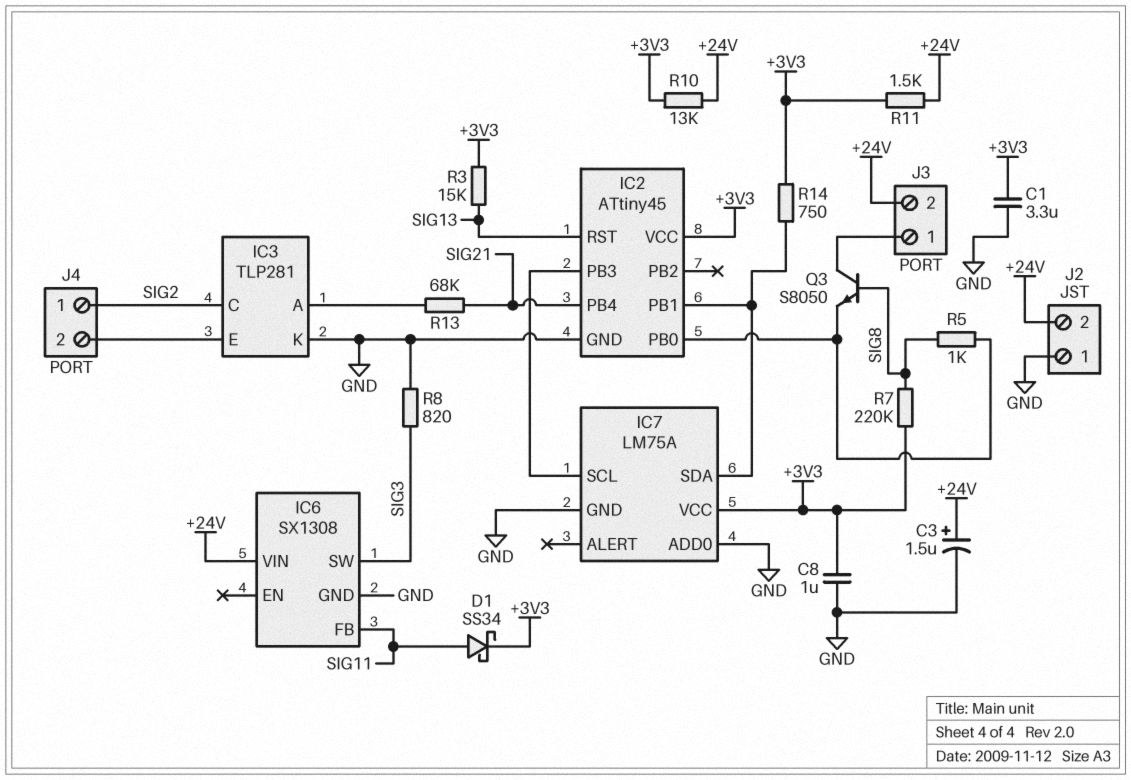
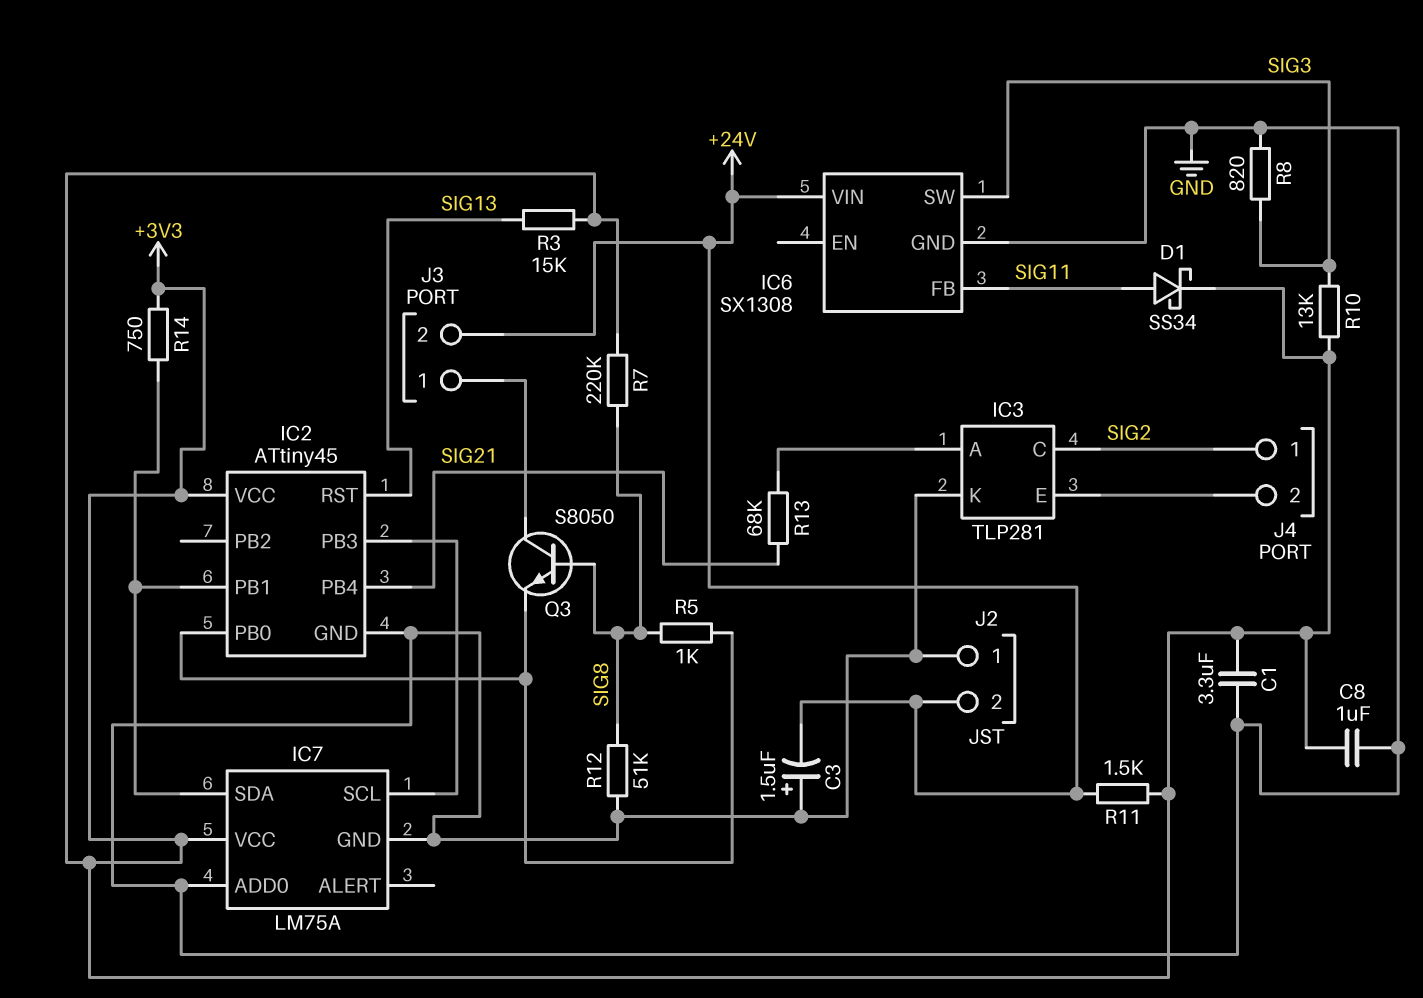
C3: 1.5uF (plus +24V, minus GND) -> 1.5uF (plus GND, minus +24V)
R10: 13k (+3V3, +24V) -> 13k (+3V3, SIG3)
R12: none -> 51k (GND, SIG8)

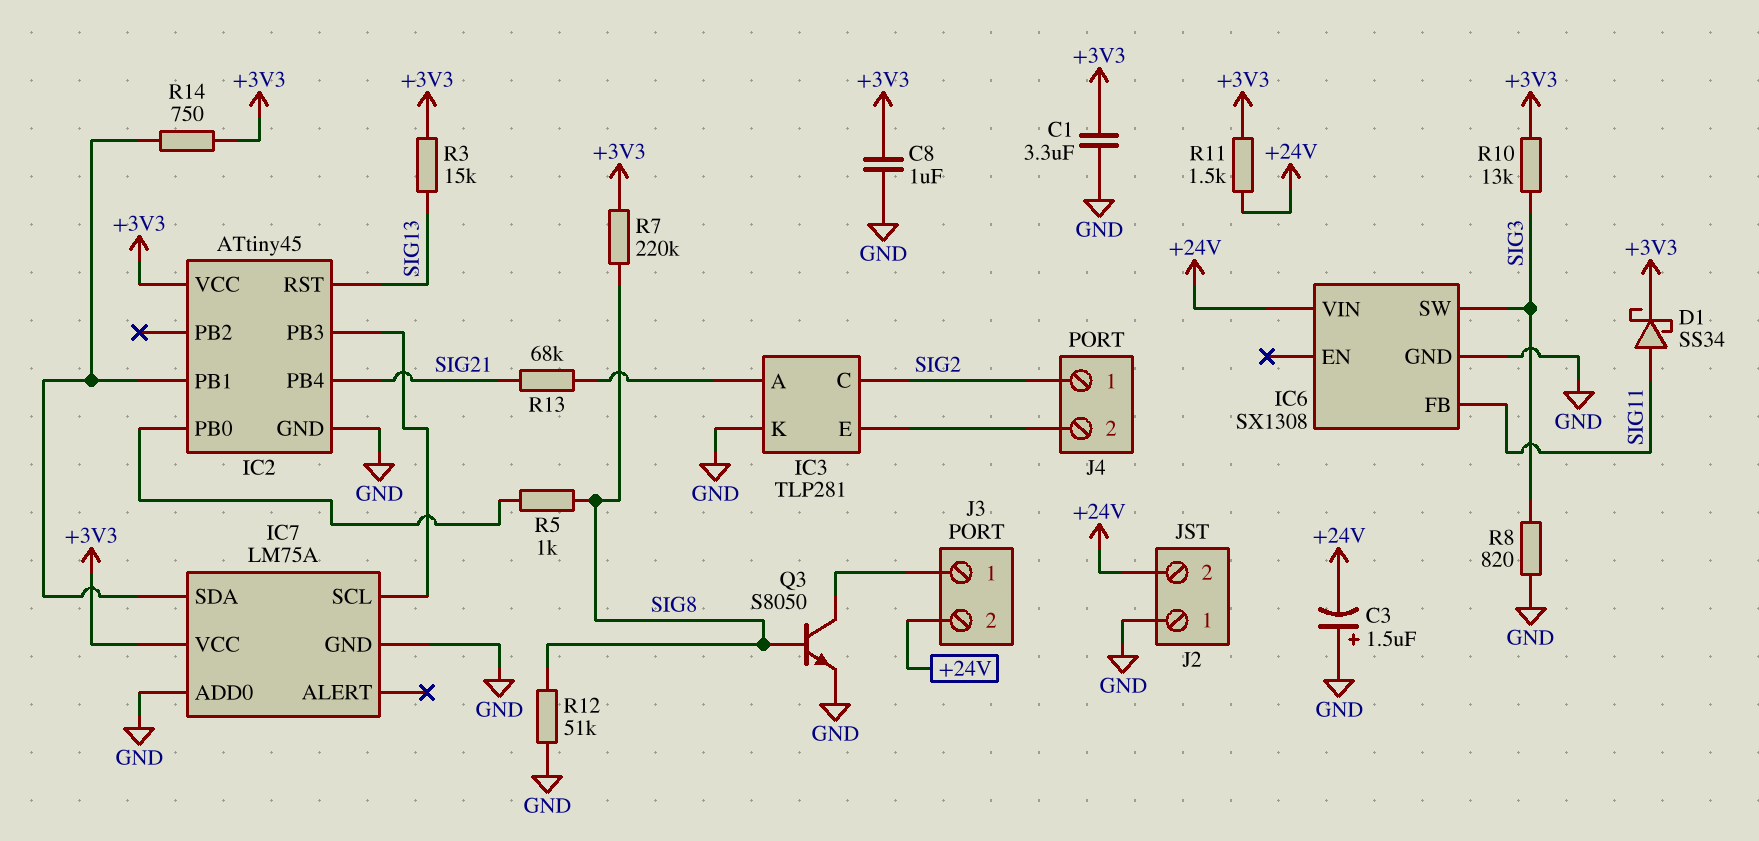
Q3: NPN S8050 (B SIG8, C J3/1, E IC2/PB0) -> NPN S8050 (B SIG8, C J3/1, E GND)

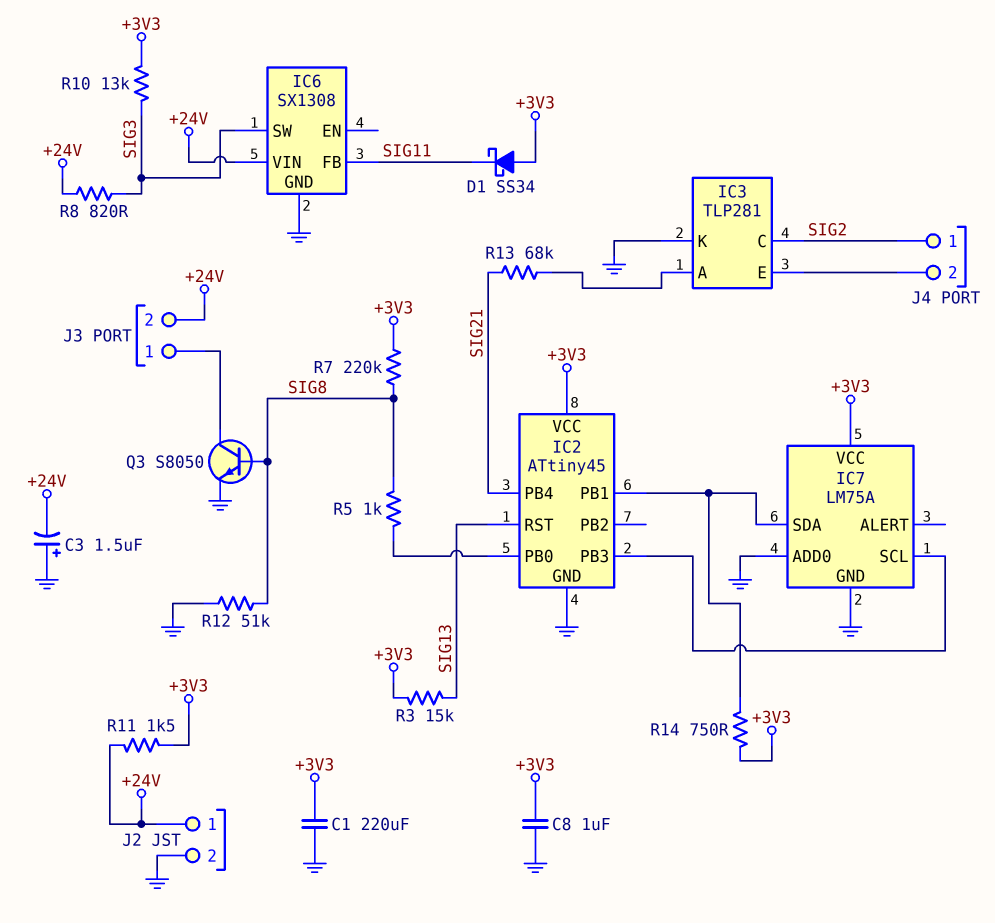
C1: 3.3uF (+3V3, GND) -> 220uF (+3V3, GND)
D1: schottky SS34 (A SIG11, K +3V3) -> schottky SS34 (A +3V3, K SIG11)
J2 pin 1: GND -> +24V
J2 pin 2: +24V -> GND
R8: 820 (GND, SIG3) -> 820 (+24V, SIG3)

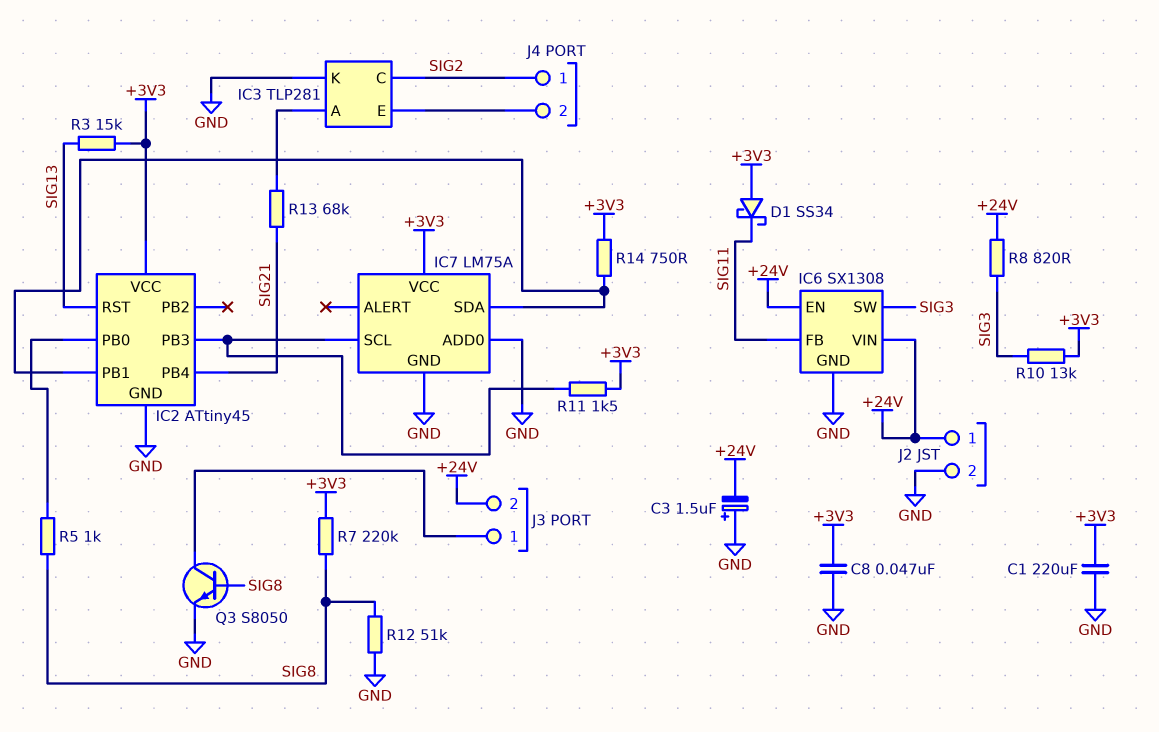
C8: 1uF (+3V3, GND) -> 47nF (+3V3, GND)
IC6 pin EN: none -> +24V
R11: 1.5k (+3V3, +24V) -> 1.5k (+3V3, IC2/PB3)

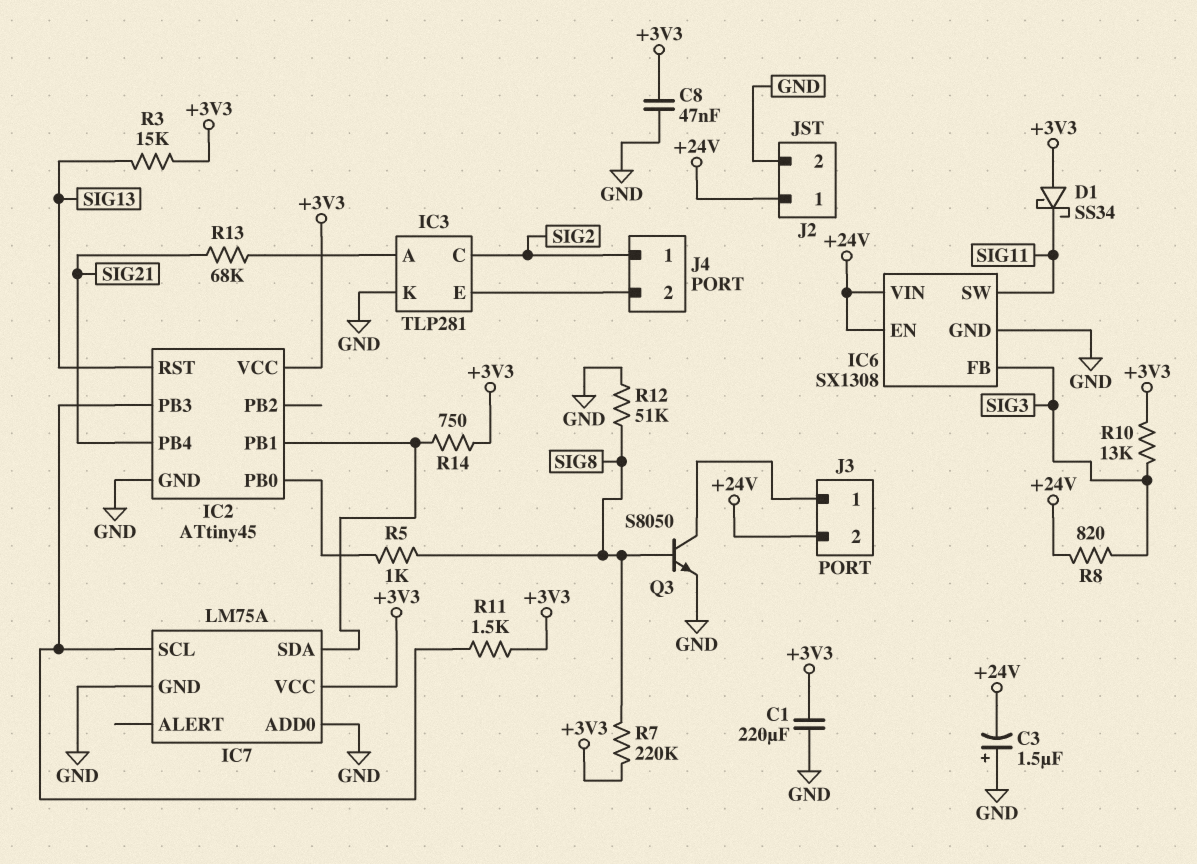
IC6 pin FB: SIG11 -> SIG3
IC6 pin SW: SIG3 -> SIG11

